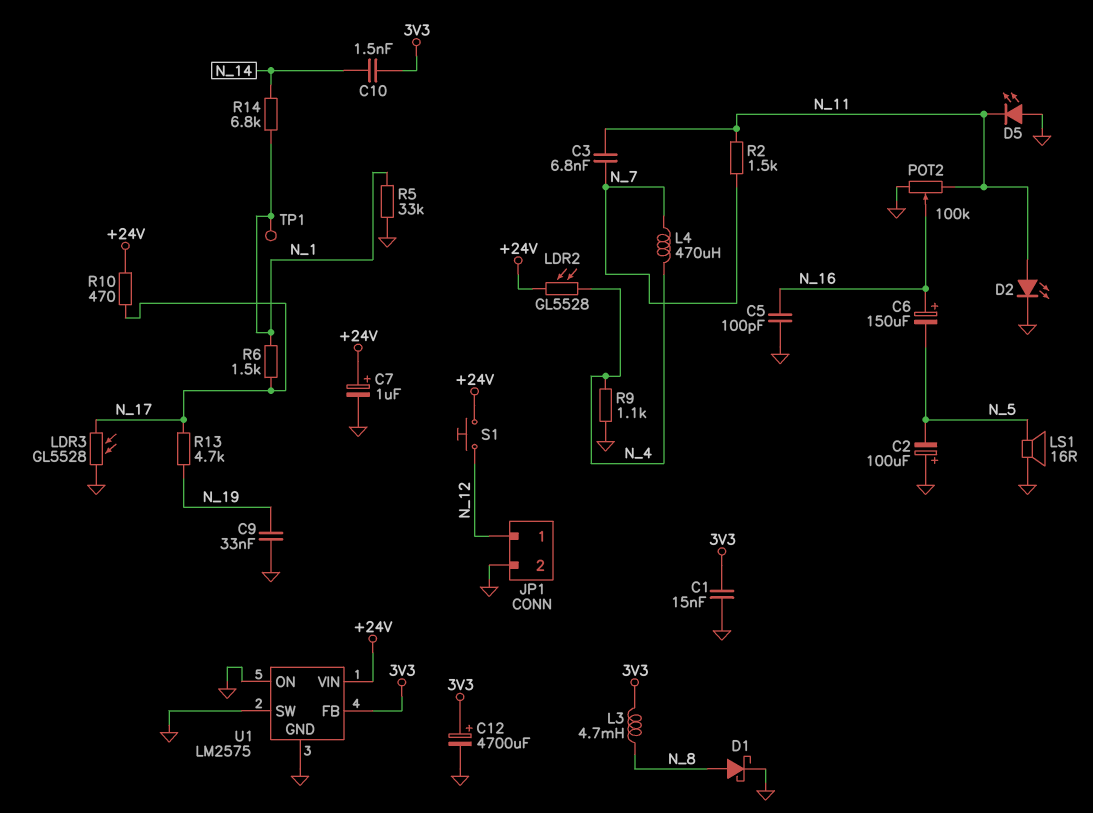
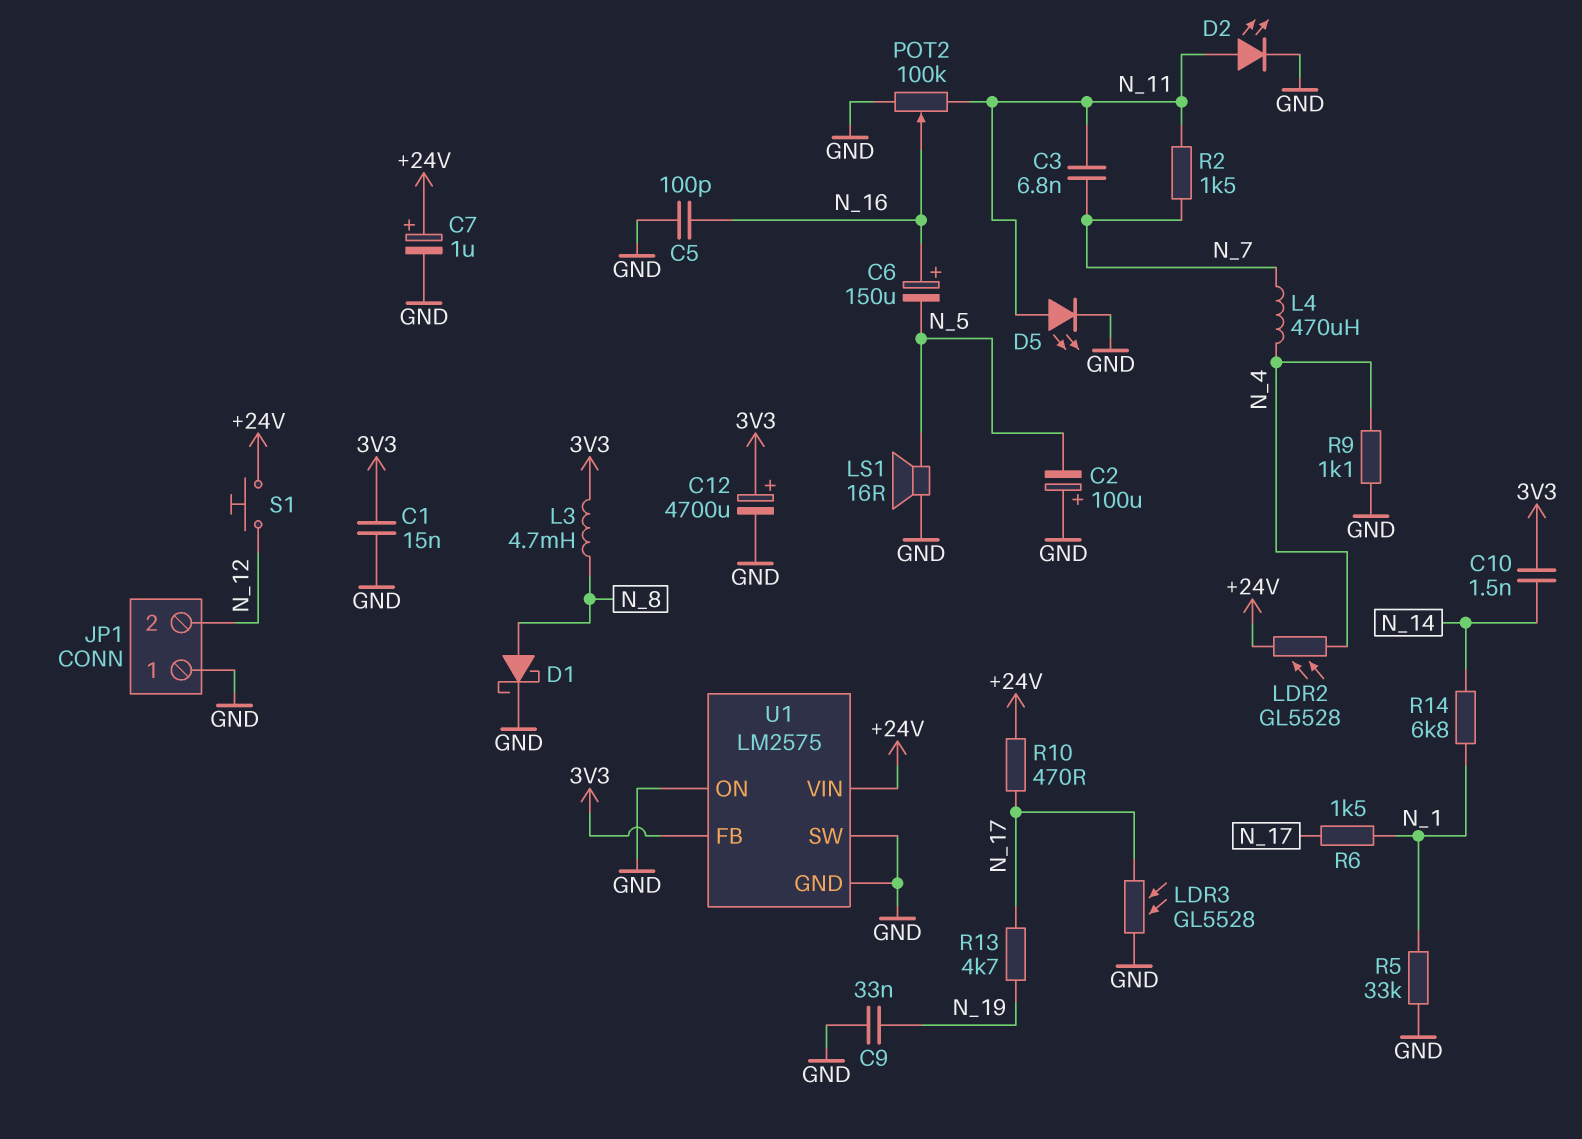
D5: LED (A GND, K N_11) -> LED (A N_11, K GND)
JP1 pin 1: N_12 -> GND
JP1 pin 2: GND -> N_12
TP1: test point (N_1) -> none

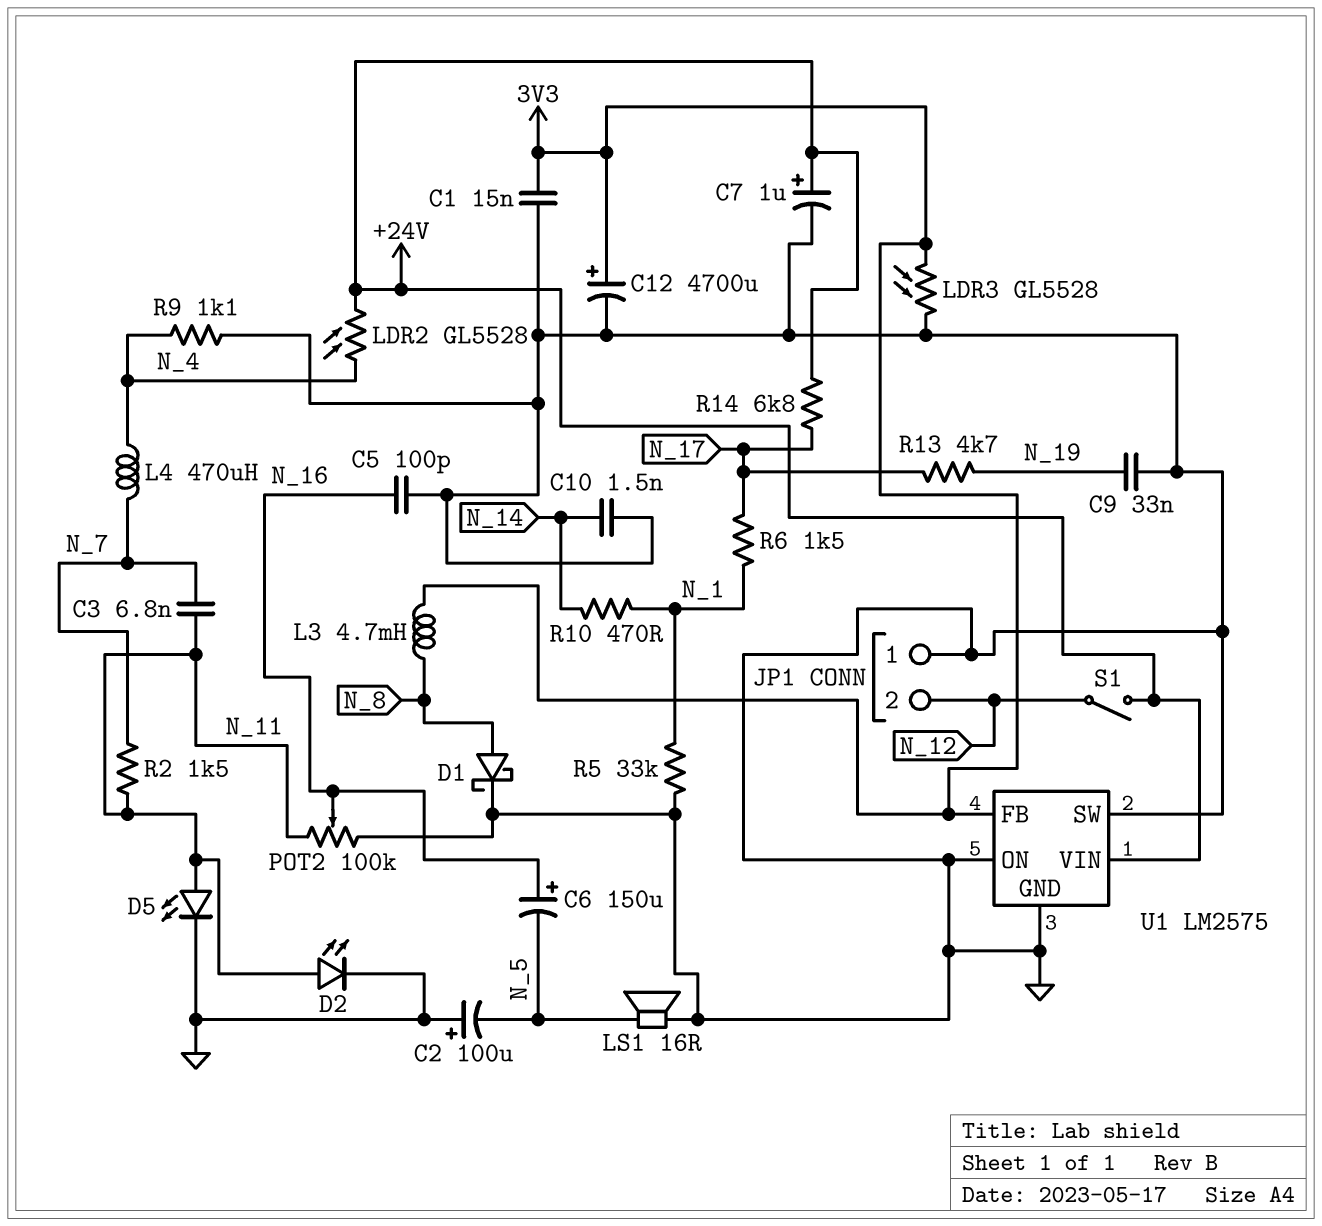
C10: 1.5nF (3V3, N_14) -> 1.5nF (GND, N_14)
LDR3: GL5528 (GND, N_17) -> GL5528 (3V3, GND)
R10: 470 (+24V, N_17) -> 470 (N_1, N_14)
R14: 6.8k (N_1, N_14) -> 6.8k (+24V, N_17)
S1: button (+24V, N_12) -> switch (+24V, N_12)

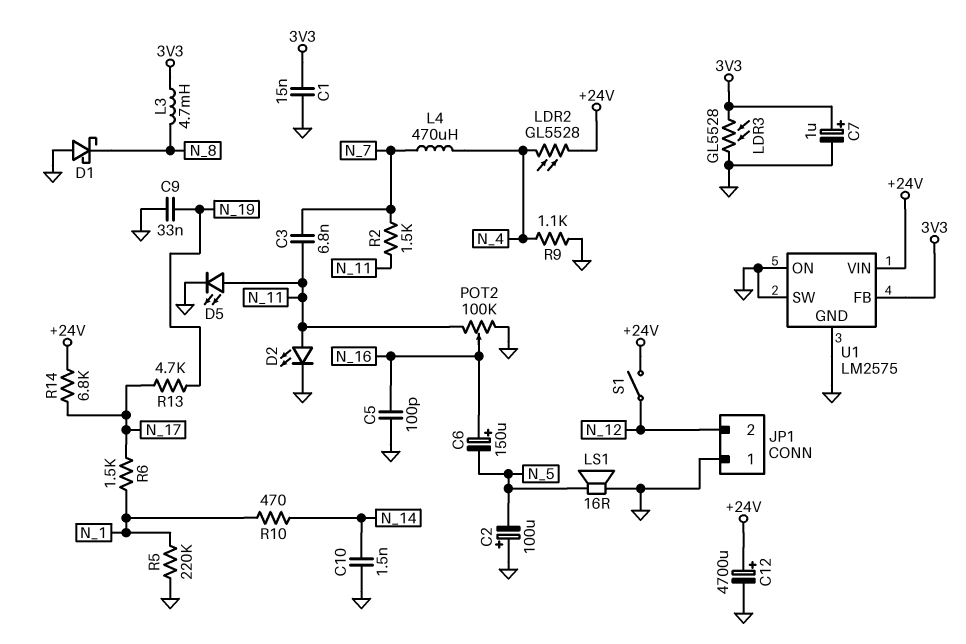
C7: 1uF (plus +24V, minus GND) -> 1uF (plus 3V3, minus GND)
C12: 4700uF (plus 3V3, minus GND) -> 4700uF (plus +24V, minus GND)
D1: schottky (A N_8, K GND) -> schottky (A GND, K N_8)
R5: 33k (GND, N_1) -> 220k (GND, N_1)

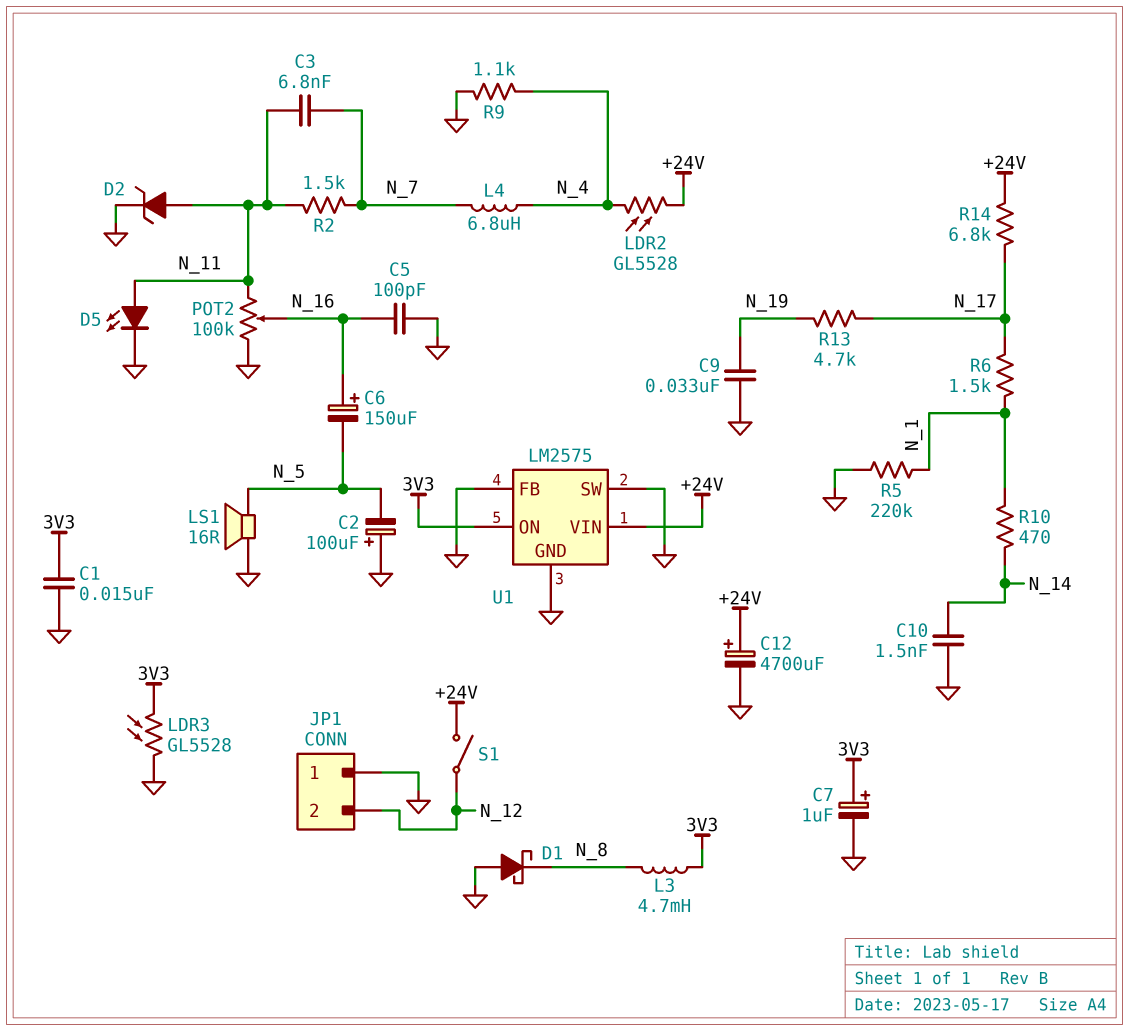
D2: LED (A N_11, K GND) -> zener (A N_11, K GND)
L4: 470uH (N_4, N_7) -> 6.8uH (N_4, N_7)
U1 pin FB: 3V3 -> GND
U1 pin ON: GND -> 3V3

